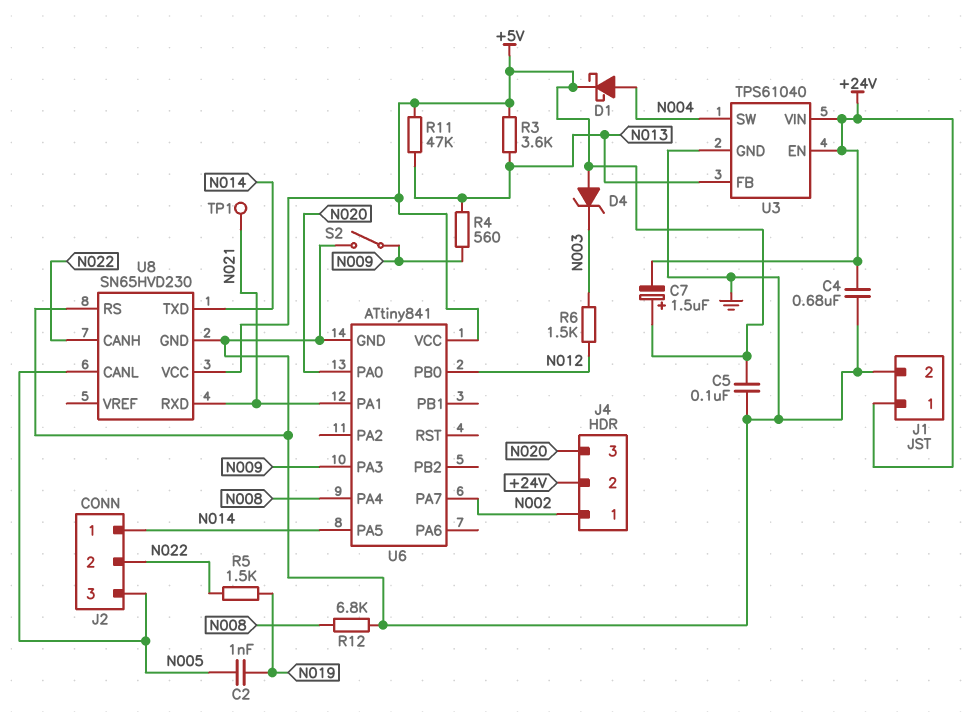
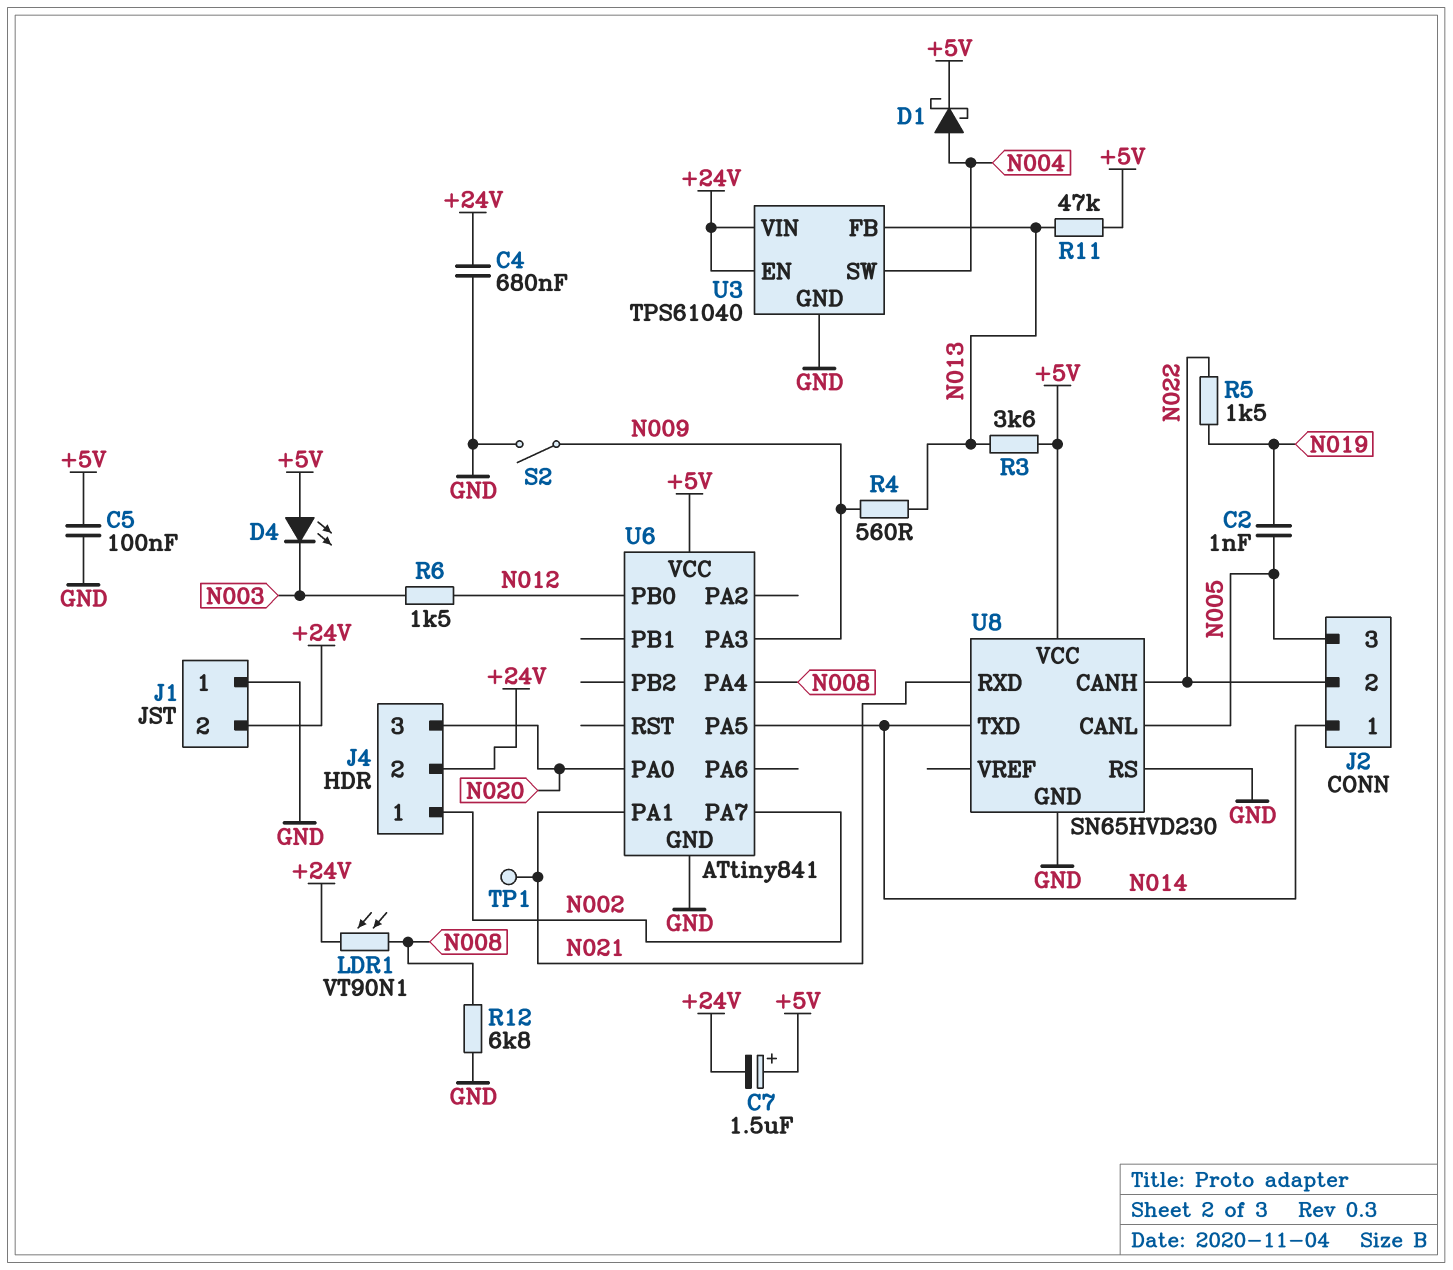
D4: zener (A +5V, K N003) -> LED (A +5V, K N003)
J1 pin 1: +24V -> GND
J1 pin 2: GND -> +24V
LDR1: none -> VT90N1 (+24V, N008)

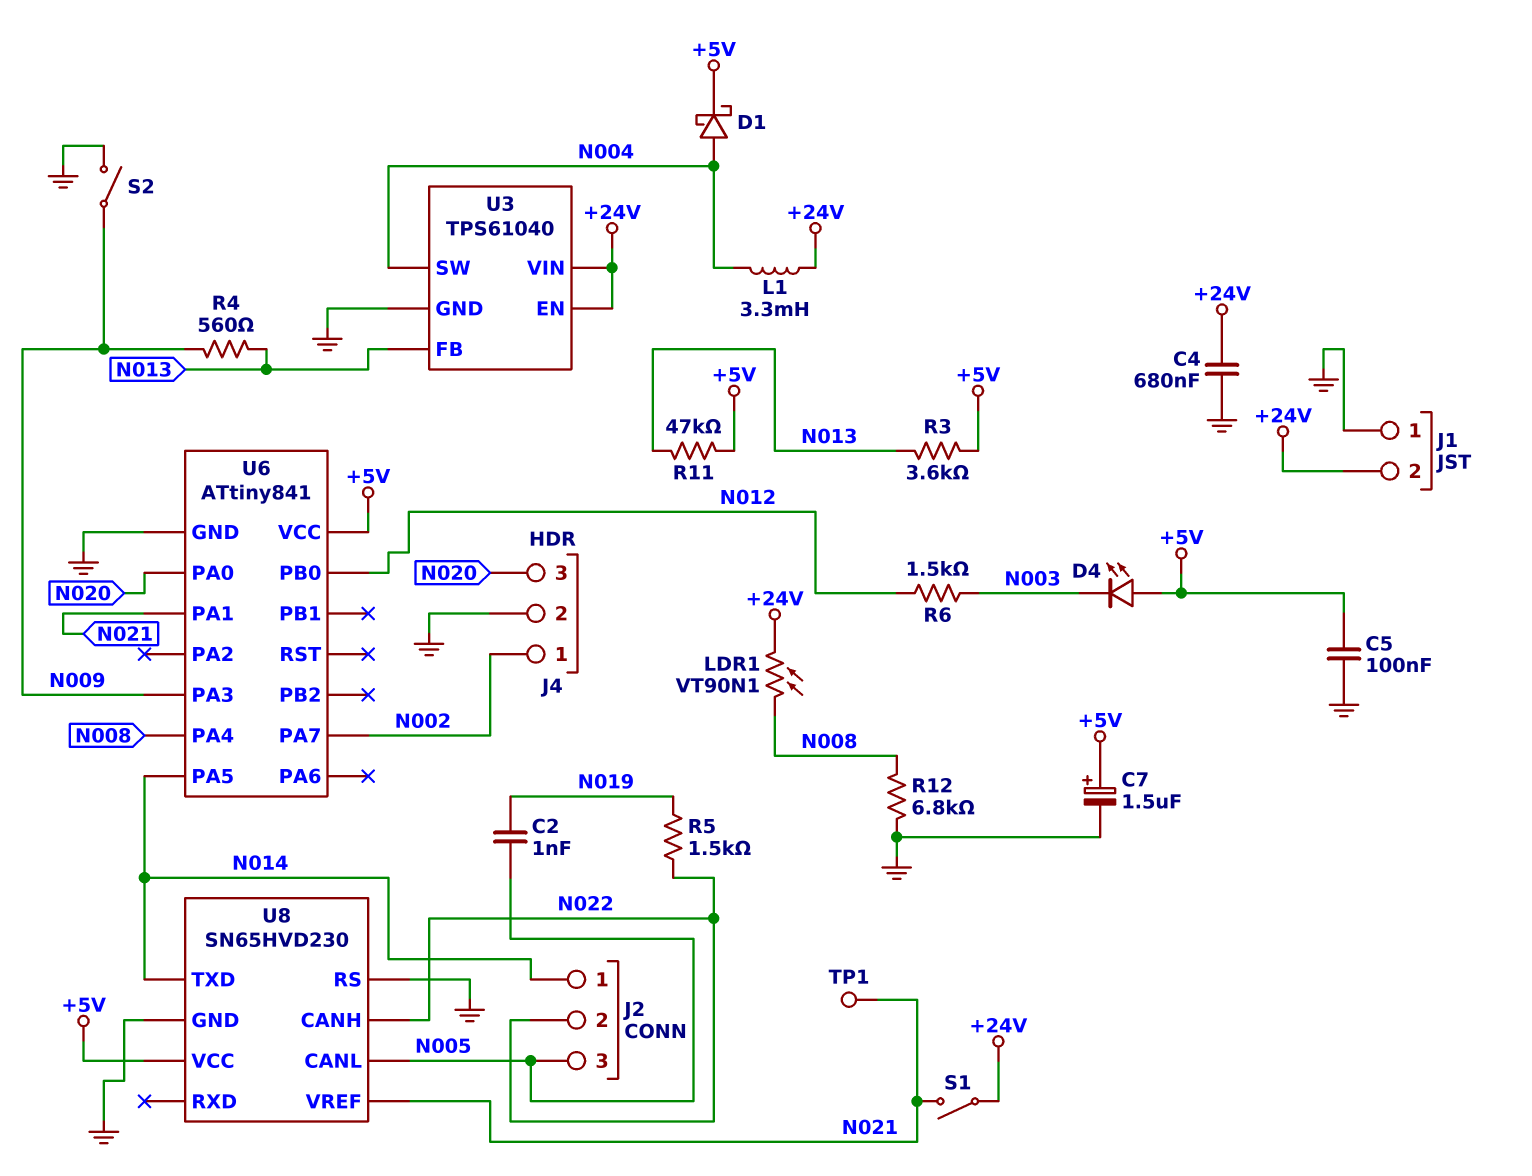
C7: 1.5uF (plus +5V, minus +24V) -> 1.5uF (plus +5V, minus GND)
J4 pin 2: +24V -> GND
L1: none -> 3.3mH (+24V, N004)
S1: none -> switch (+24V, N021)
U8 pin RXD: N021 -> none
U8 pin VREF: none -> N021

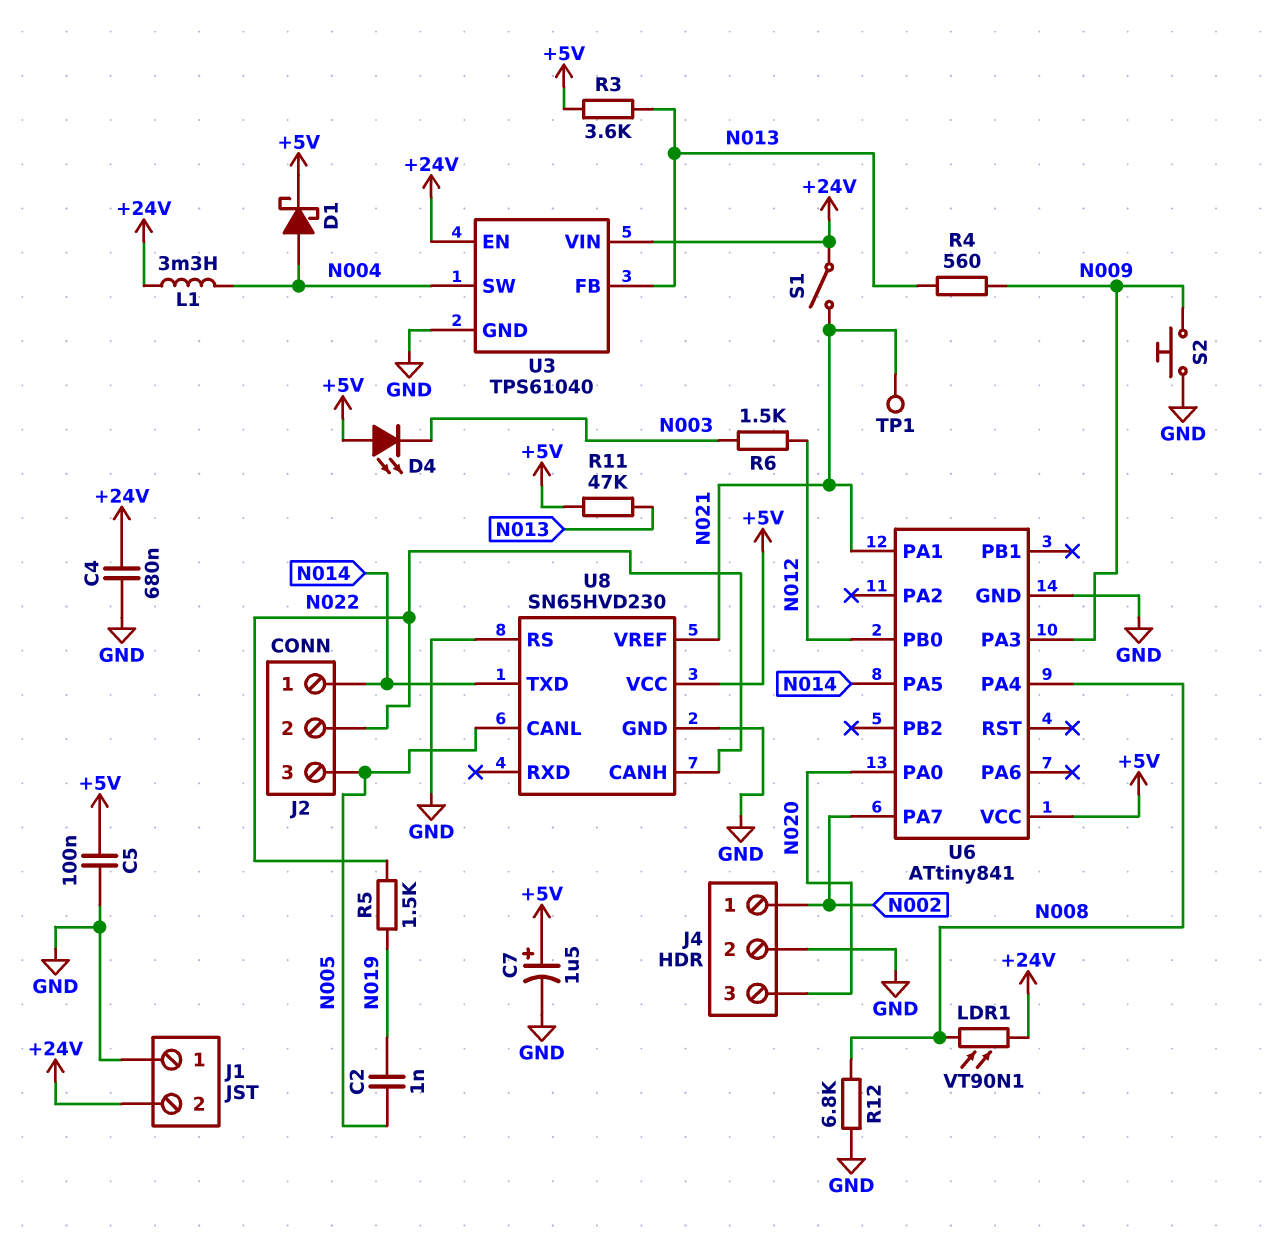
S2: switch (GND, N009) -> button (GND, N009)

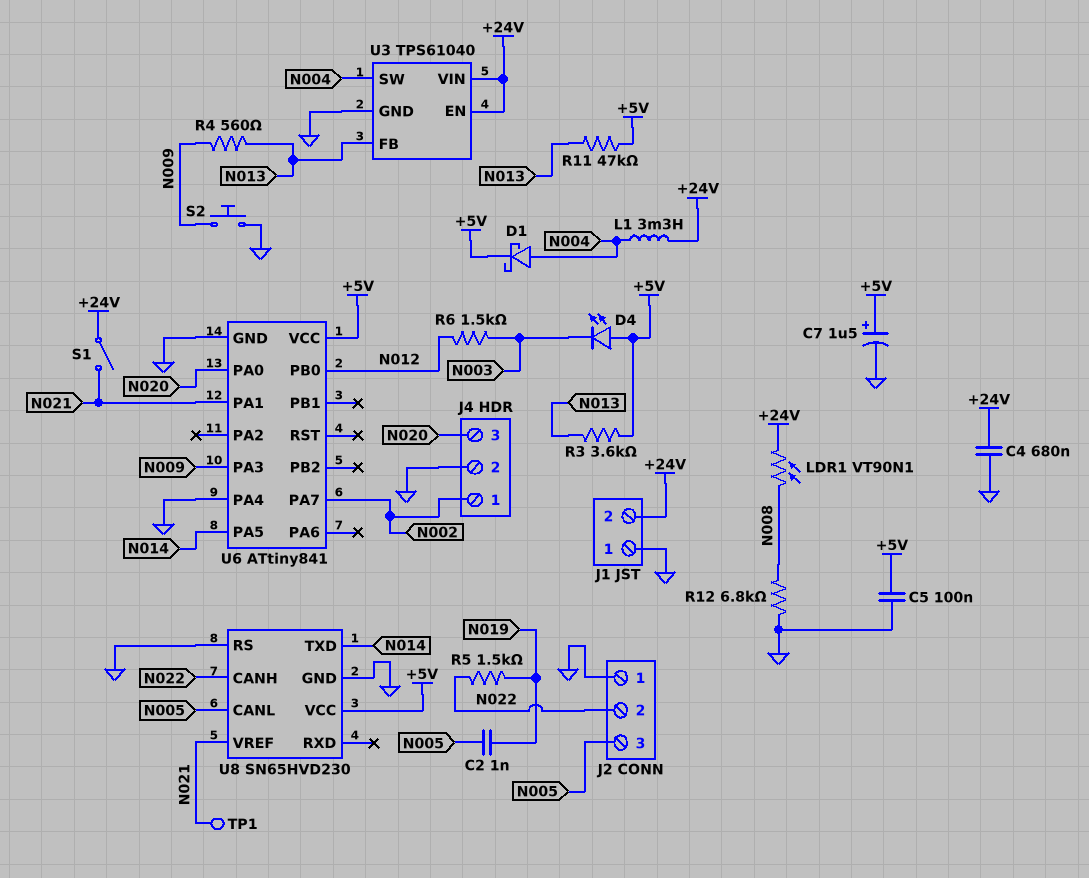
J2 pin 1: N014 -> GND
U6 pin PA4: N008 -> GND

